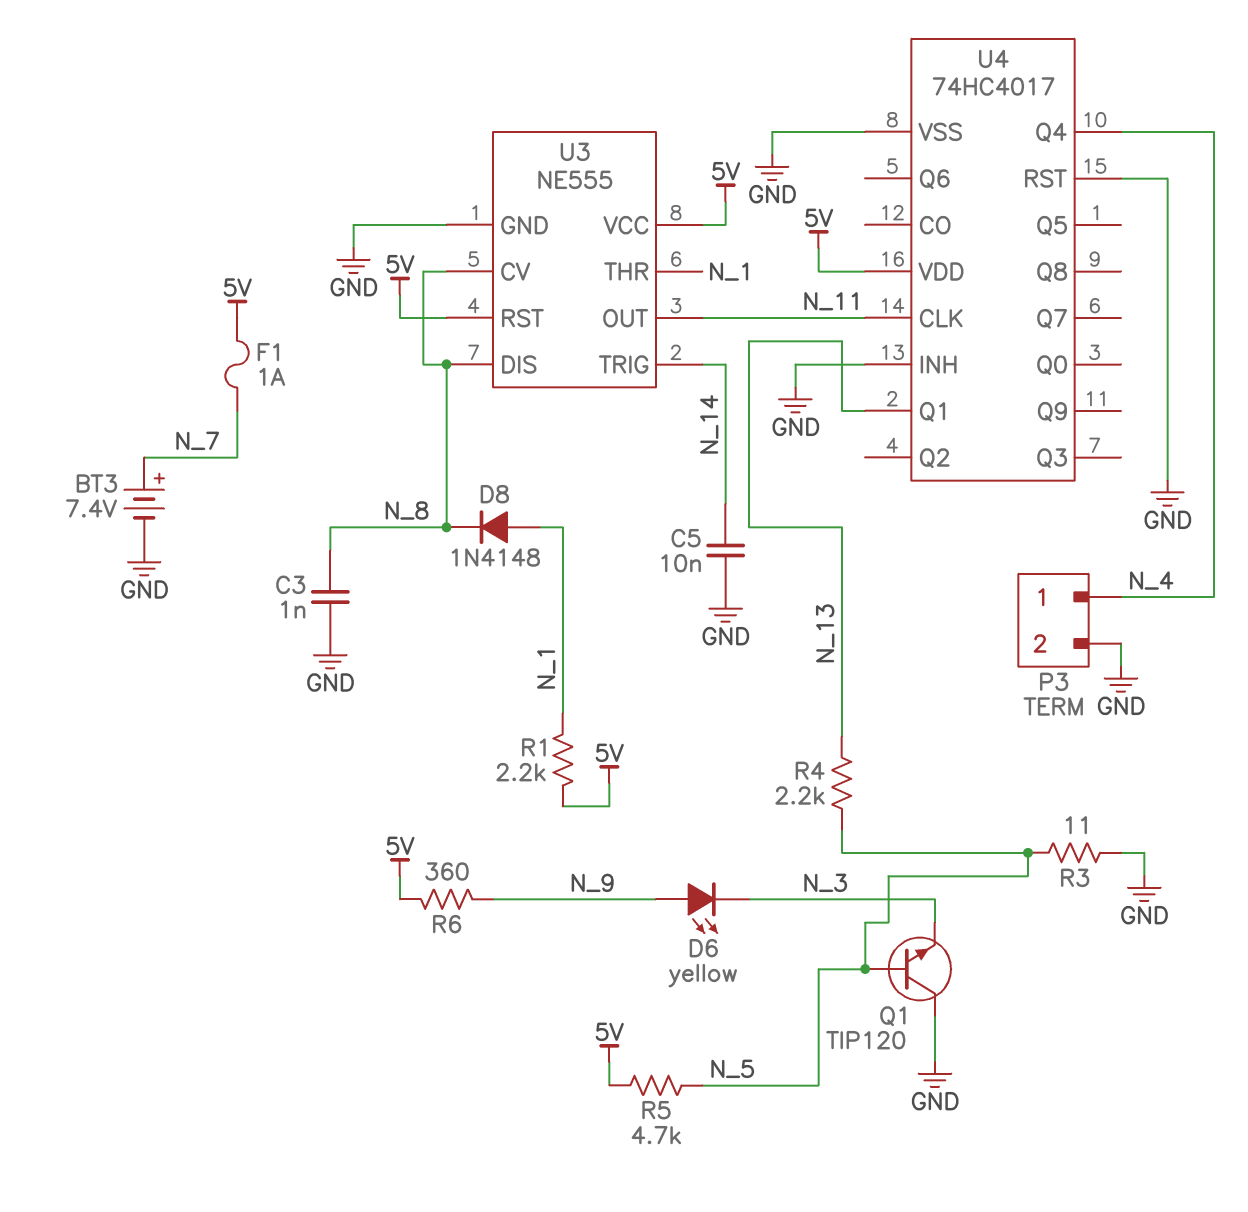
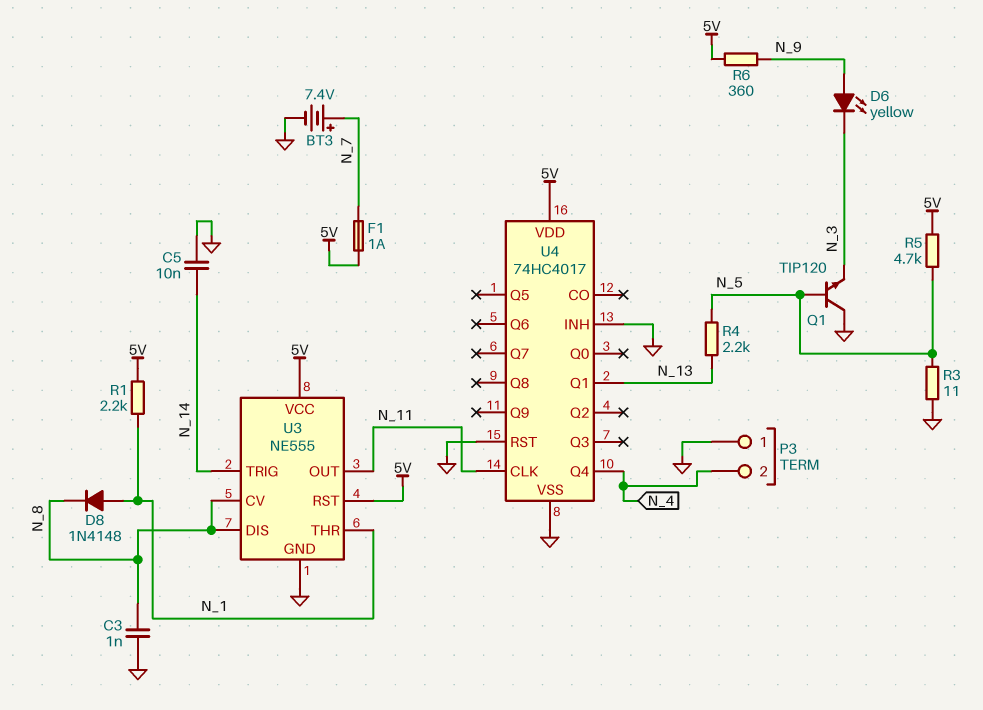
P3 pin 1: N_4 -> GND
P3 pin 2: GND -> N_4

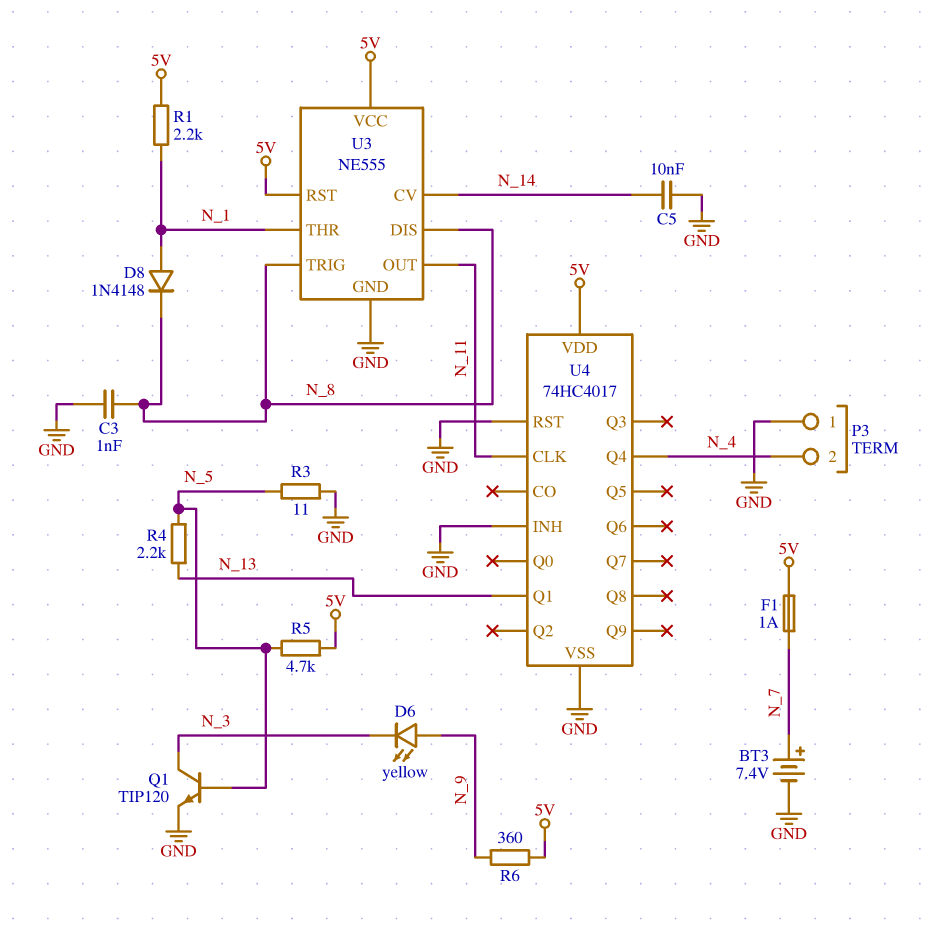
Q1: NPN TIP120 (B N_5, C GND, E N_3) -> NPN TIP120 (B N_5, C N_3, E GND)
U3 pin CV: N_8 -> N_14
U3 pin TRIG: N_14 -> N_8

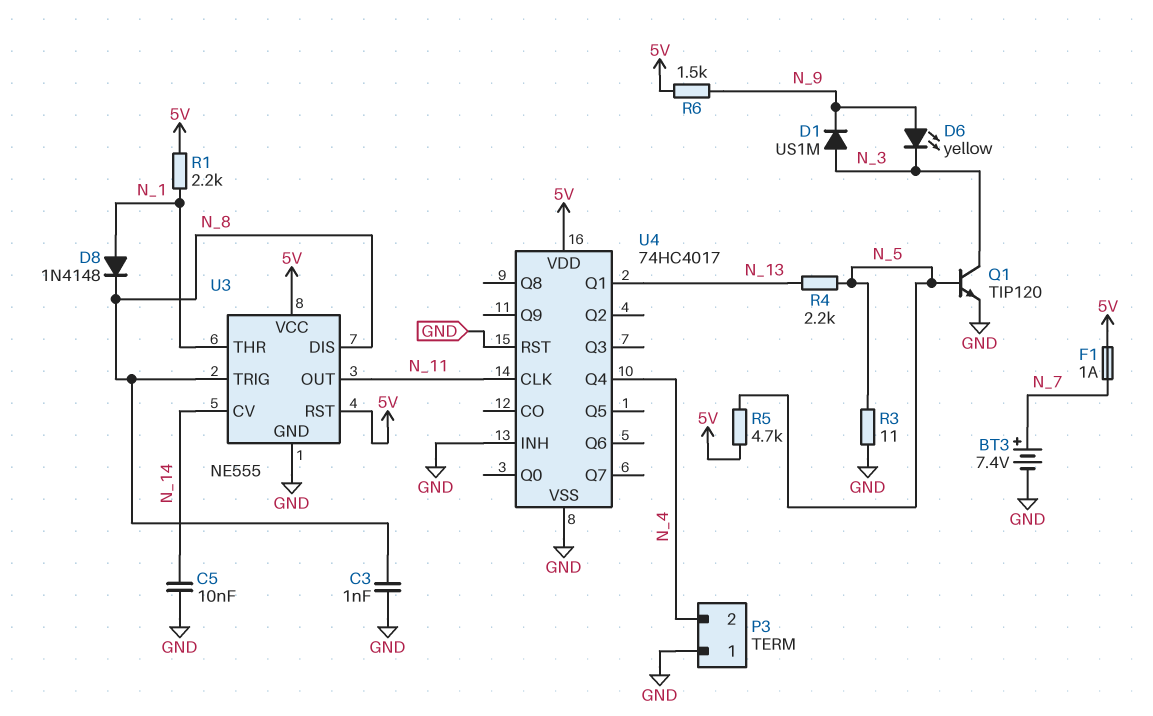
D1: none -> diode US1M (A N_3, K N_9)
R6: 360 (5V, N_9) -> 1.5k (5V, N_9)

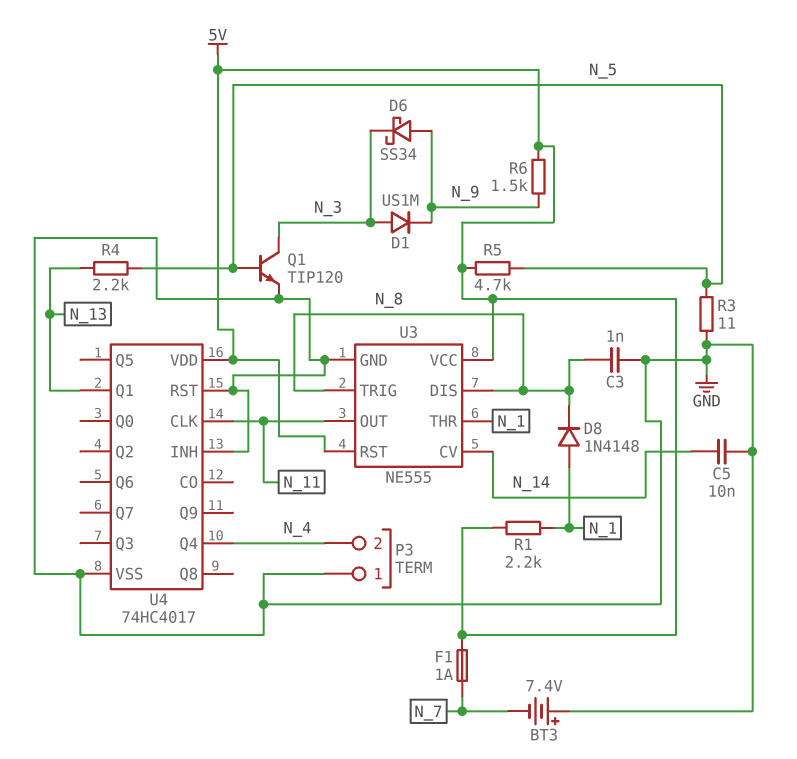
BT3: 7.4V (plus N_7, minus GND) -> 7.4V (plus GND, minus N_7)
D6: LED yellow (A N_9, K N_3) -> schottky SS34 (A N_9, K N_3)

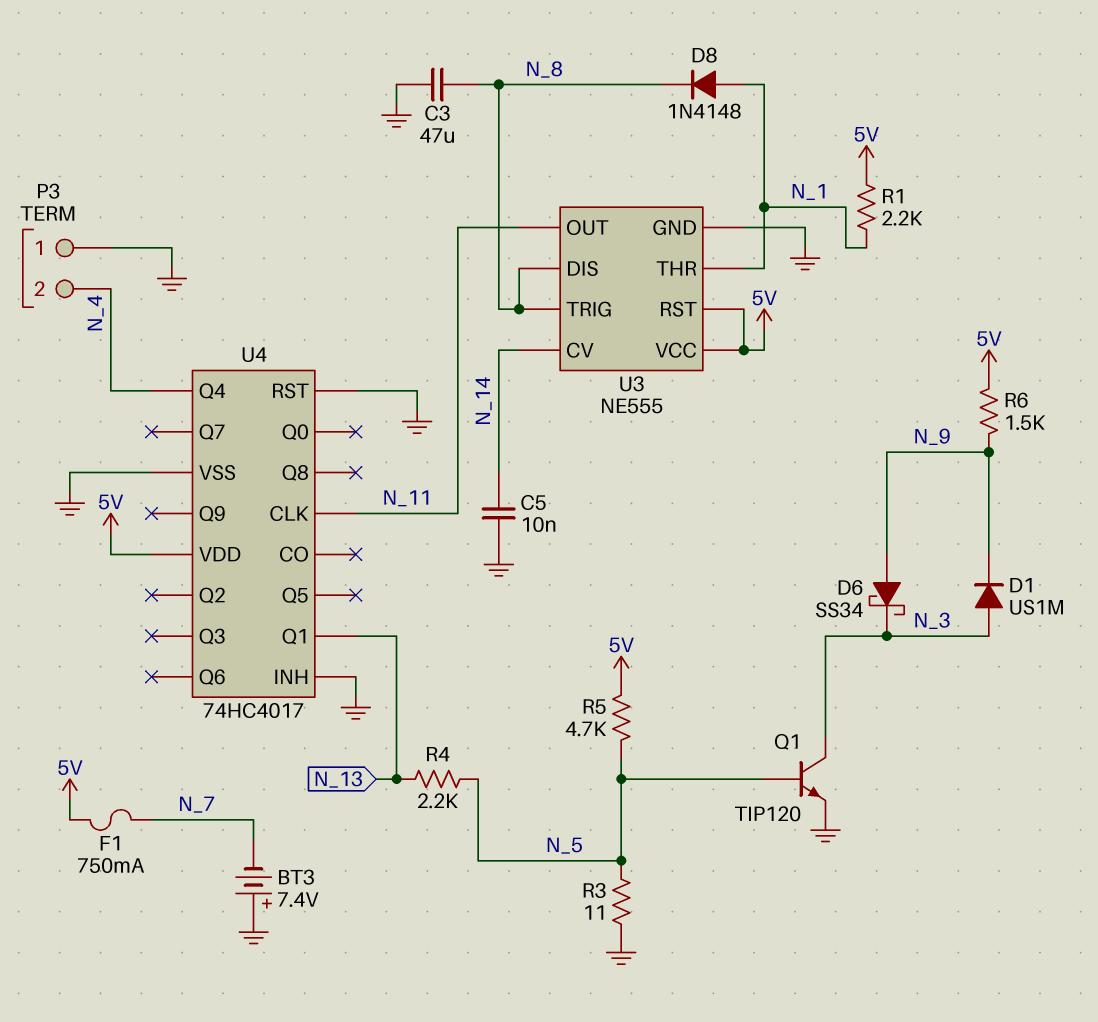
C3: 1nF (GND, N_8) -> 47uF (GND, N_8)
F1: 1A (5V, N_7) -> 750mA (5V, N_7)

